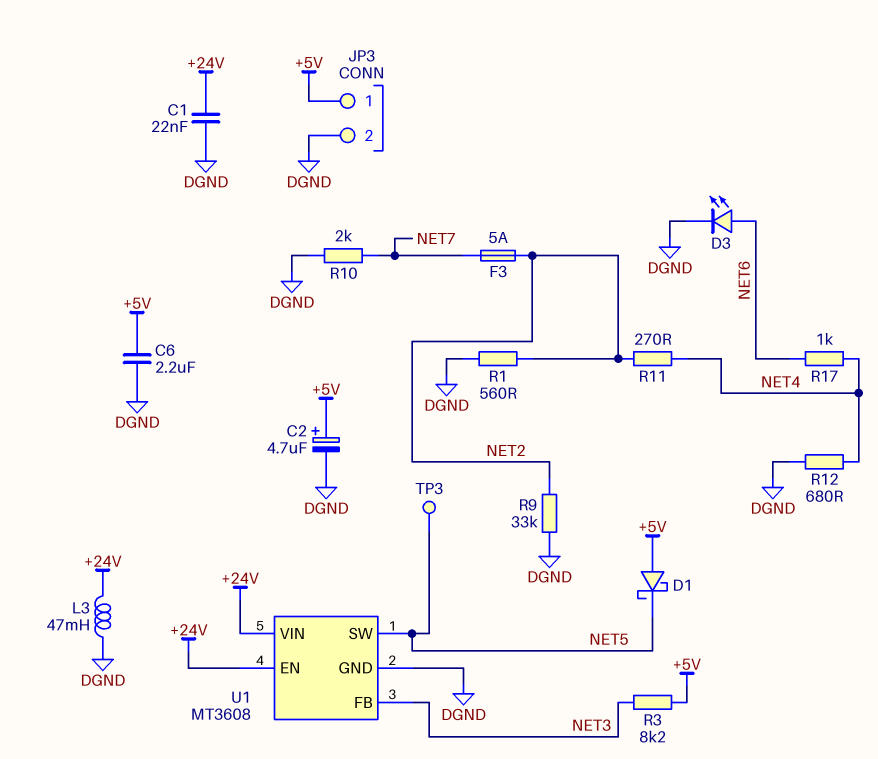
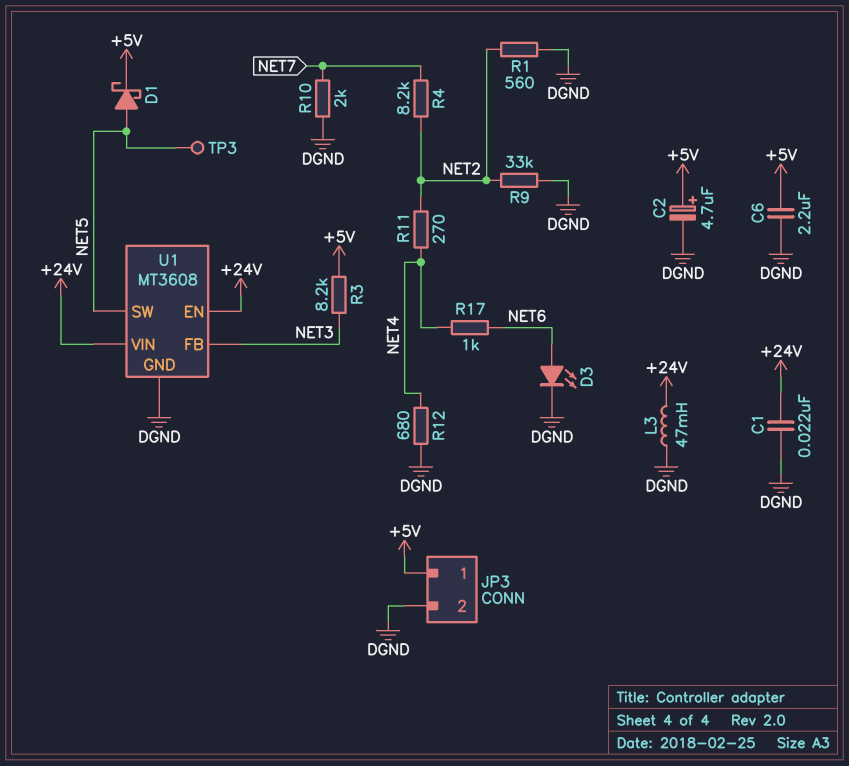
D1: schottky (A +5V, K NET5) -> schottky (A NET5, K +5V)
F3: 5A (NET2, NET7) -> none
R4: none -> 8.2k (NET2, NET7)

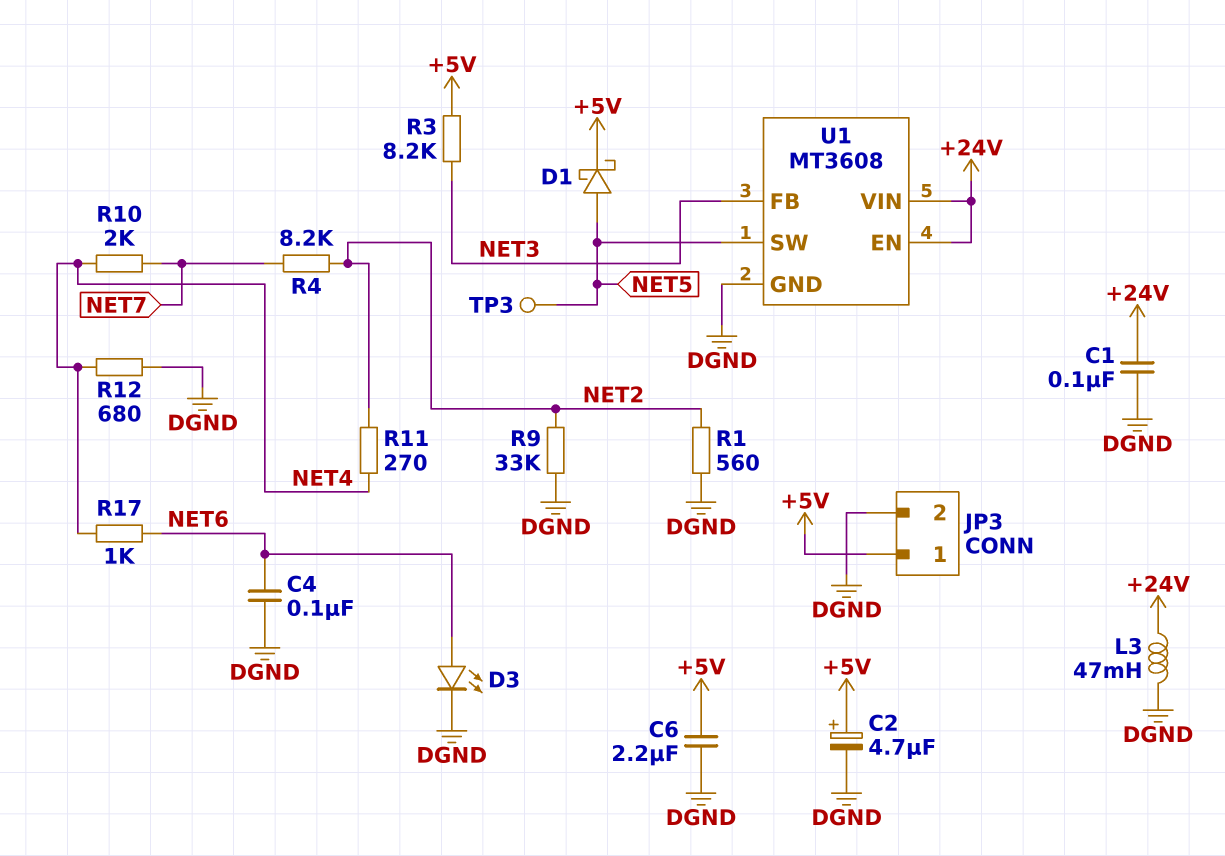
C1: 22nF (+24V, DGND) -> 100nF (+24V, DGND)
C4: none -> 100nF (DGND, NET6)
R10: 2k (DGND, NET7) -> 2k (NET4, NET7)

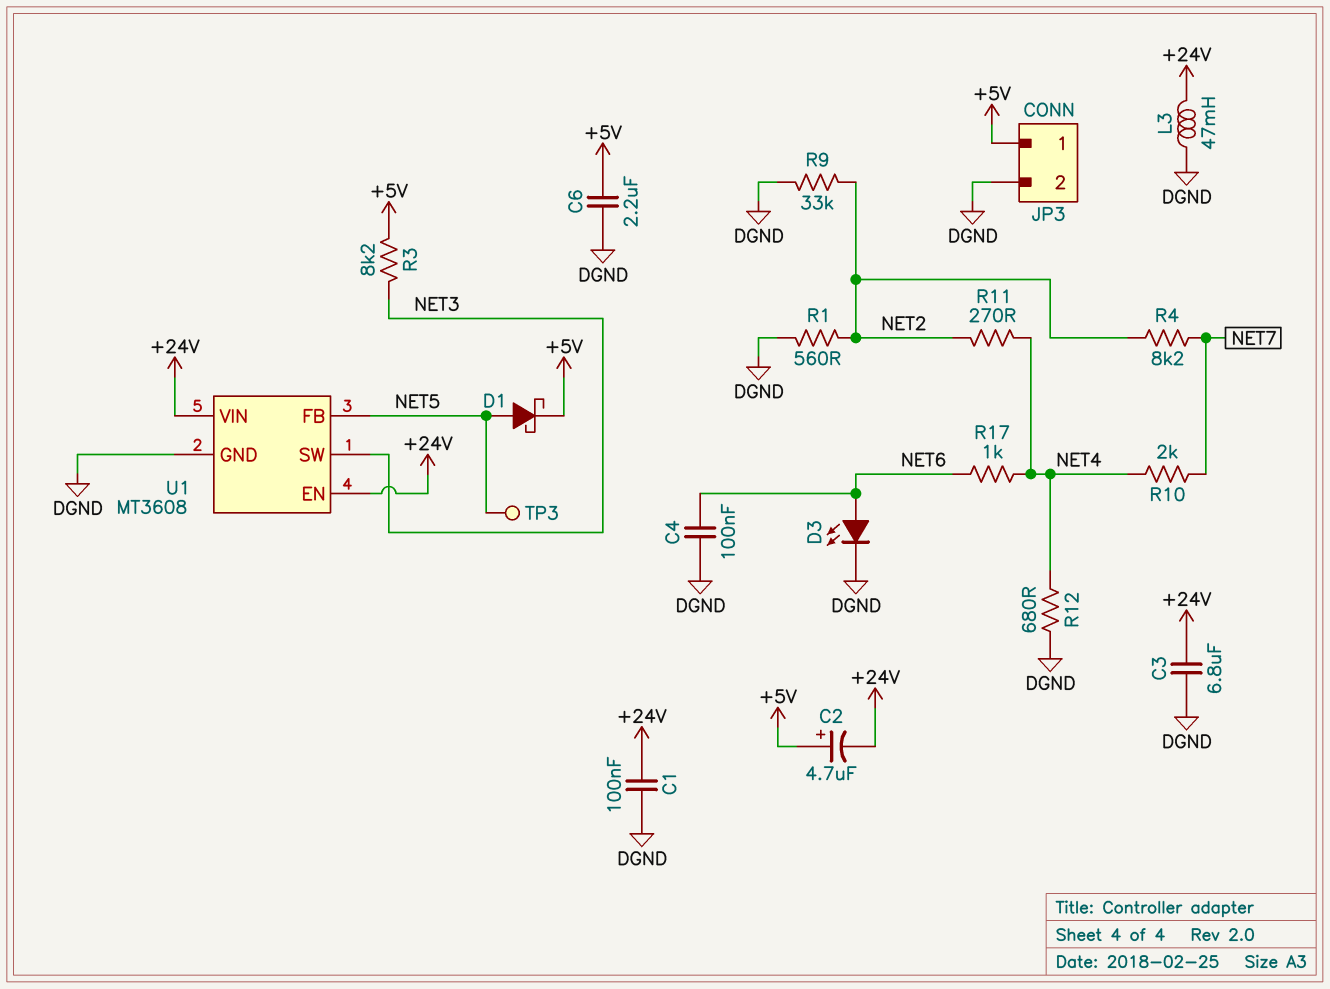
C2: 4.7uF (plus +5V, minus DGND) -> 4.7uF (plus +5V, minus +24V)
C3: none -> 6.8uF (+24V, DGND)
U1 pin FB: NET3 -> NET5
U1 pin SW: NET5 -> NET3

